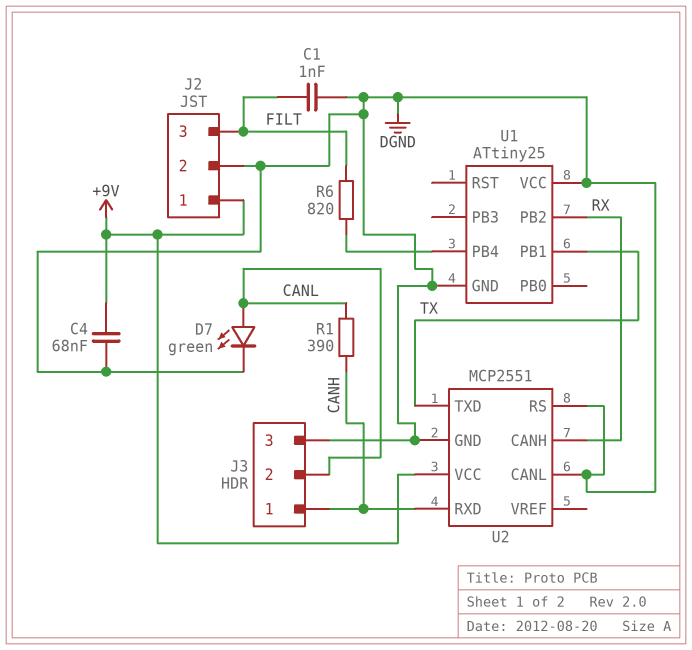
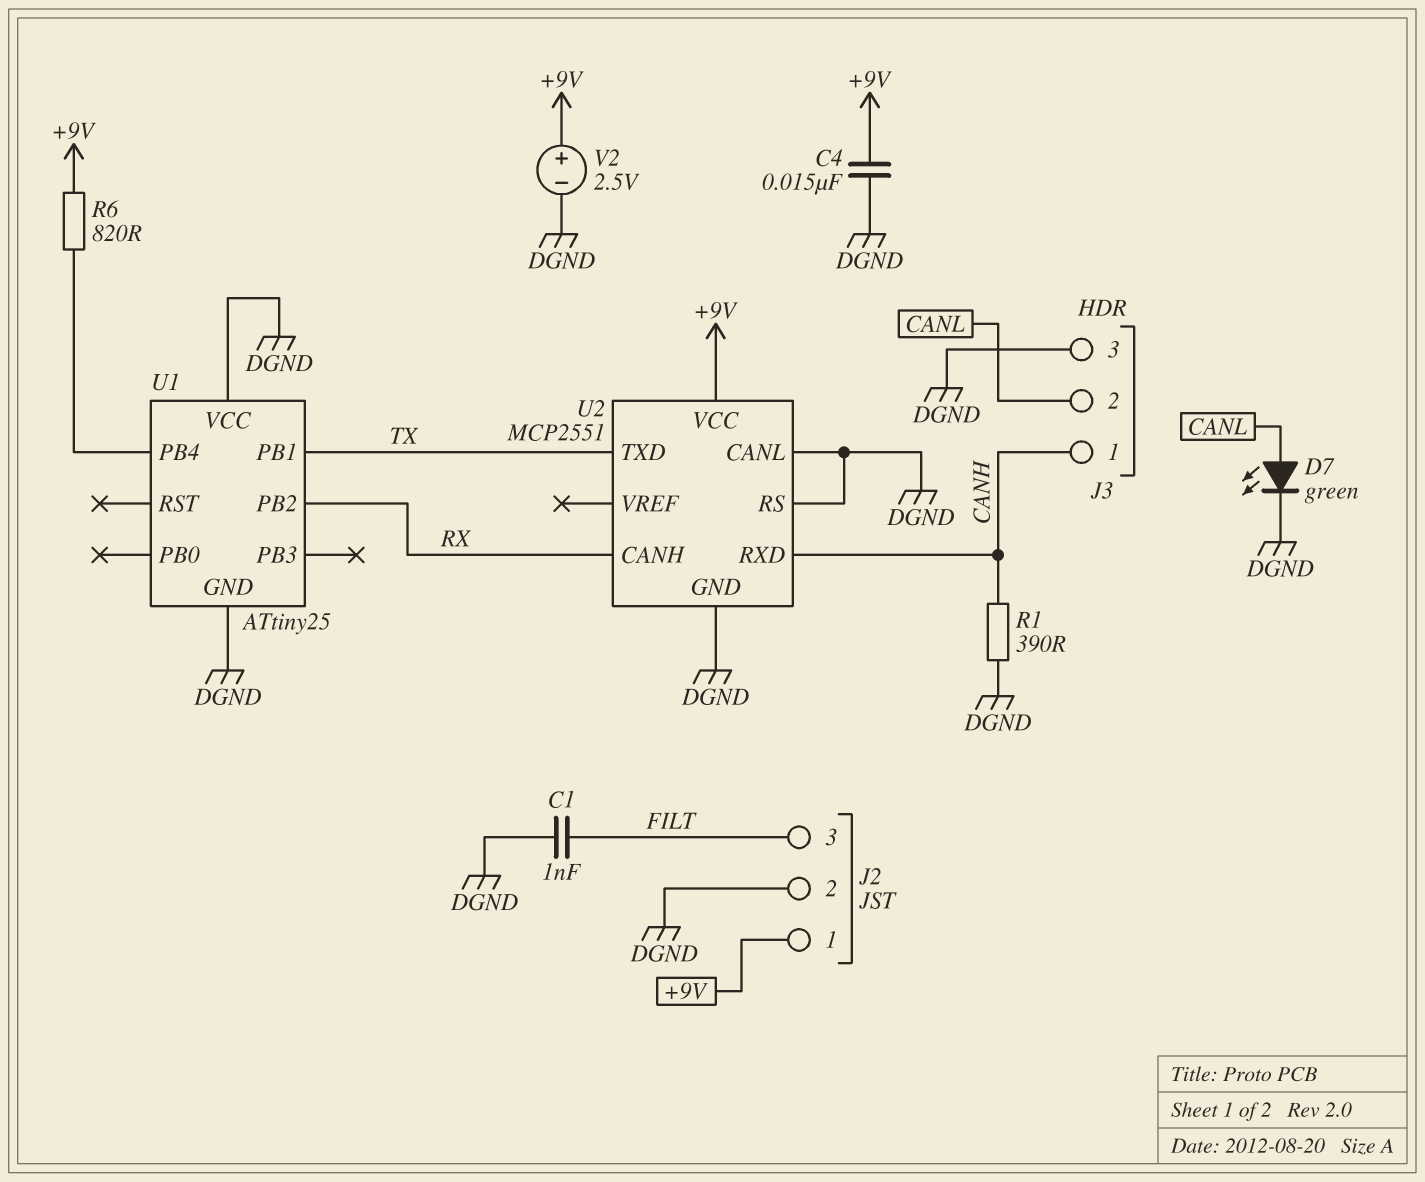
C4: 68nF (+9V, DGND) -> 15nF (+9V, DGND)
R1: 390 (CANH, CANL) -> 390 (CANH, DGND)
R6: 820 (FILT, U1/PB4) -> 820 (+9V, U1/PB4)
V2: none -> 2.5V (plus +9V, minus DGND)

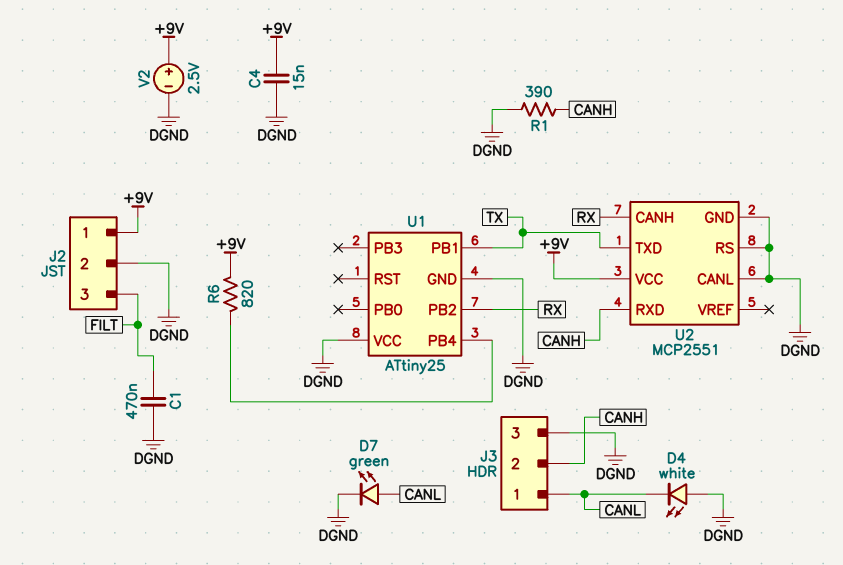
C1: 1nF (DGND, FILT) -> 470nF (DGND, FILT)
D4: none -> LED white (A DGND, K CANL)
J3 pin 1: CANH -> CANL
J3 pin 2: CANL -> CANH

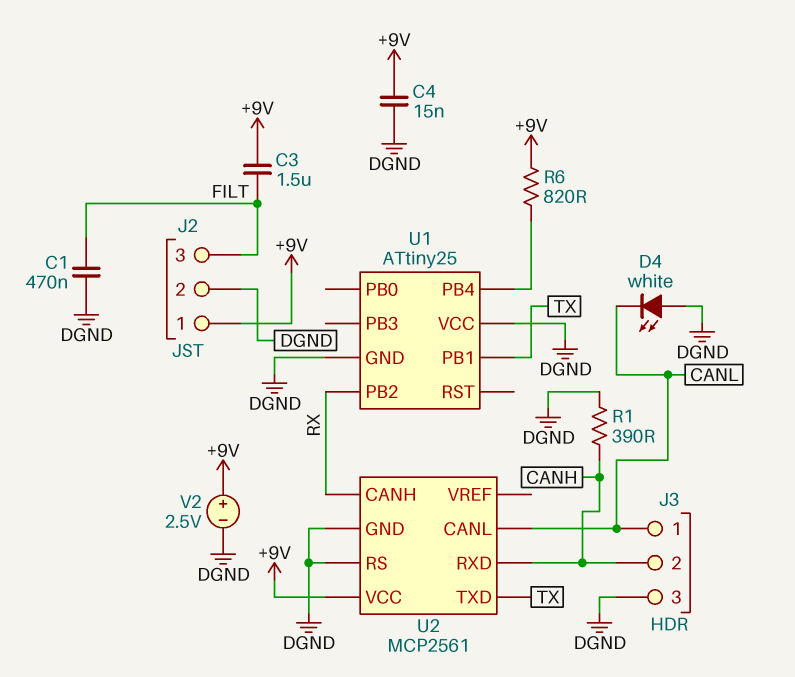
C3: none -> 1.5uF (+9V, FILT)
D7: LED green (A CANL, K DGND) -> none
U2: MCP2551 -> MCP2561
U2 pin CANL: DGND -> CANL

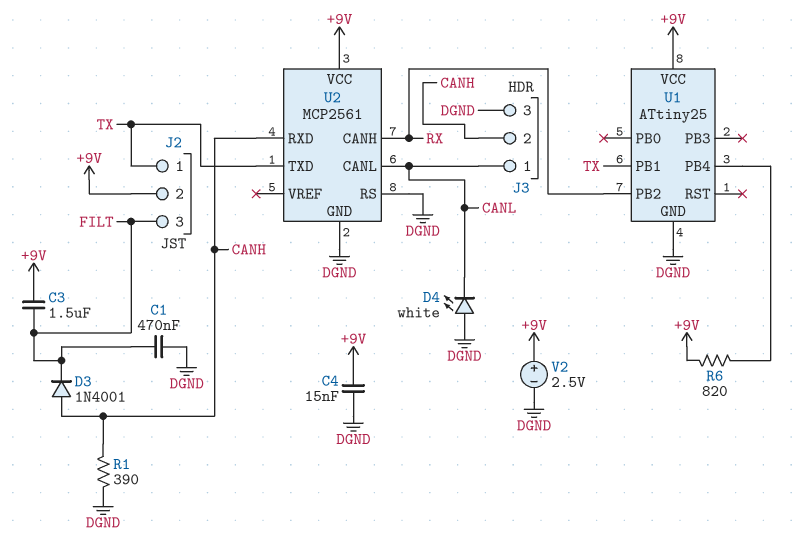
D3: none -> diode 1N4001 (A CANH, K FILT)
J2 pin 1: +9V -> TX
J2 pin 2: DGND -> +9V
U1 pin VCC: DGND -> +9V

